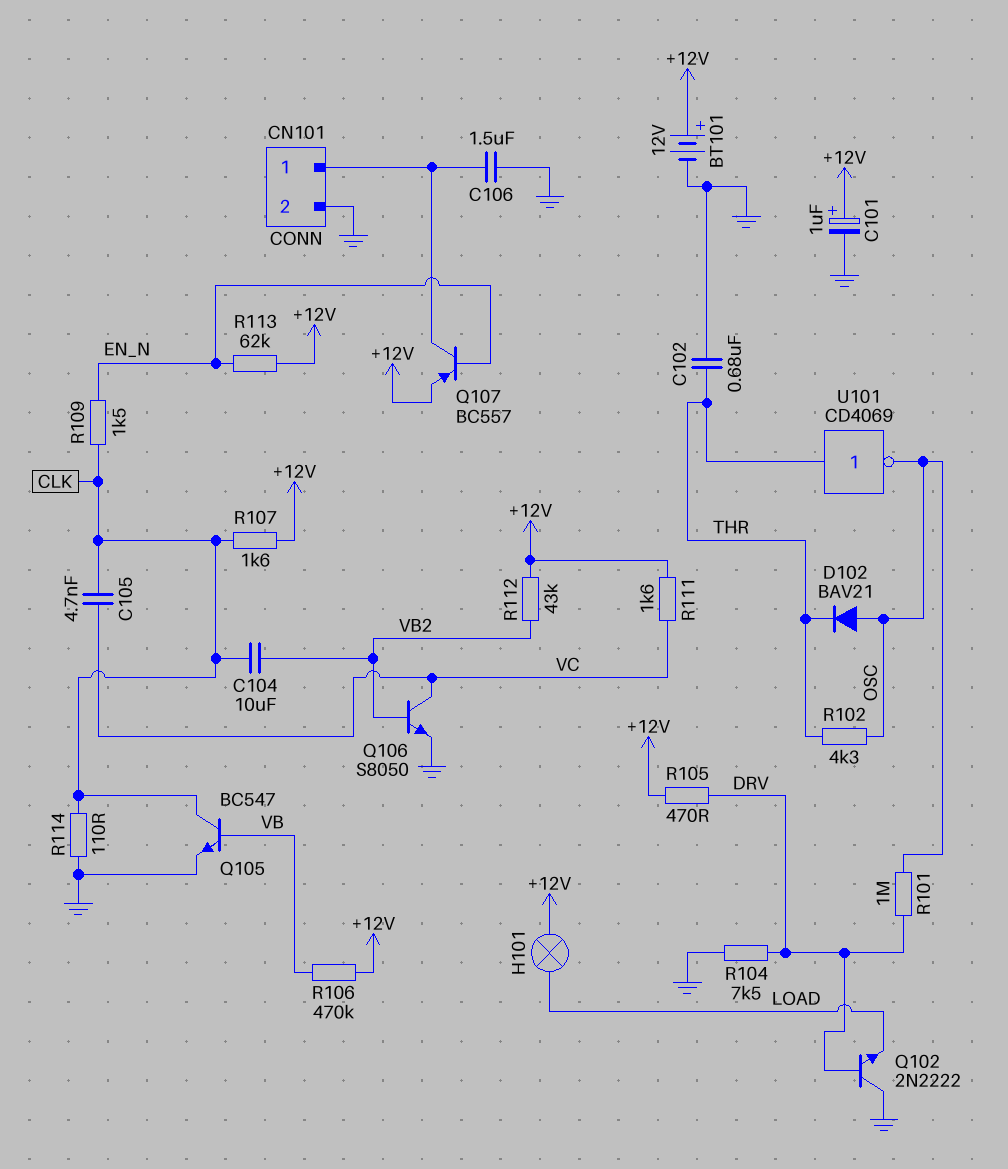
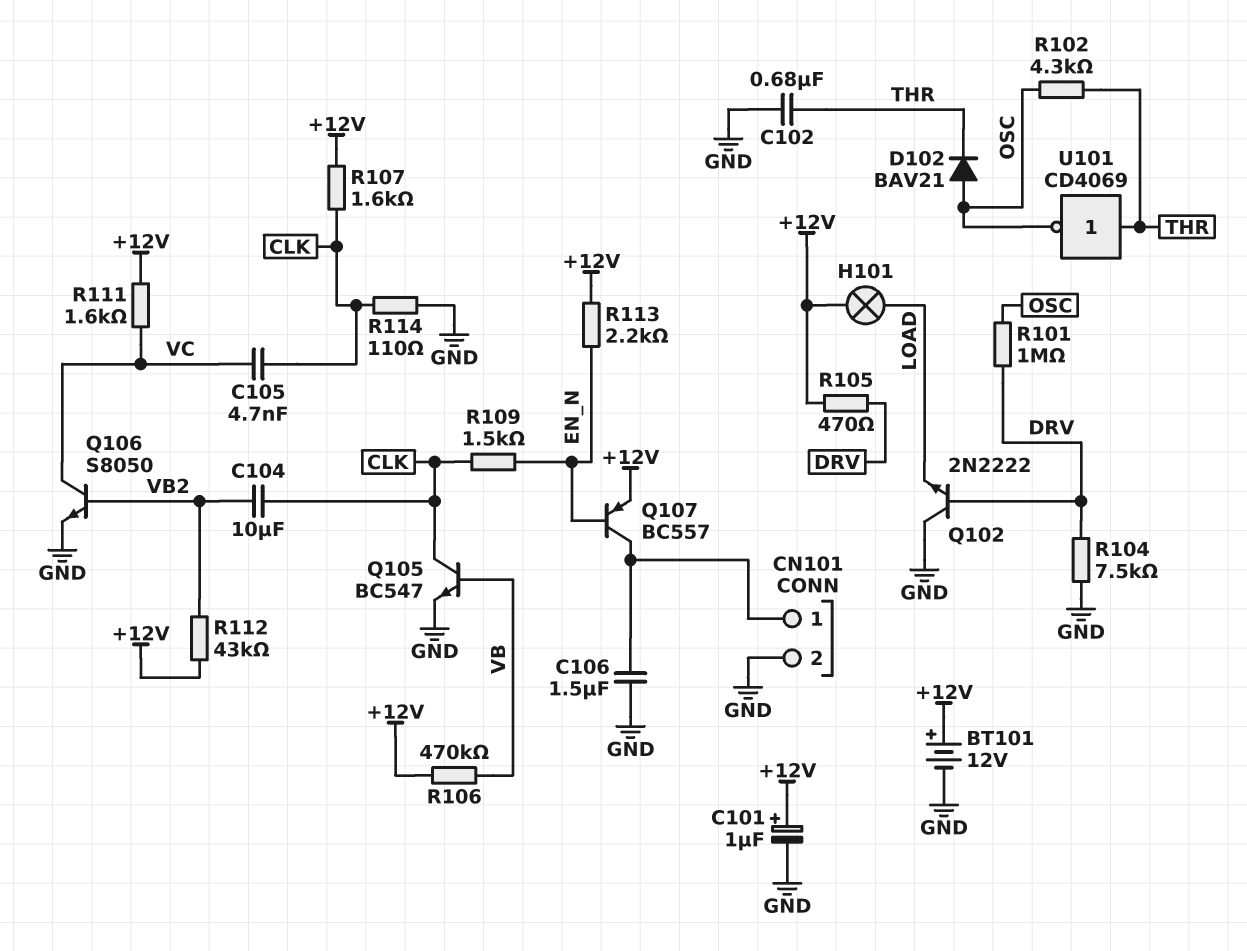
R113: 62k (+12V, EN_N) -> 2.2k (+12V, EN_N)

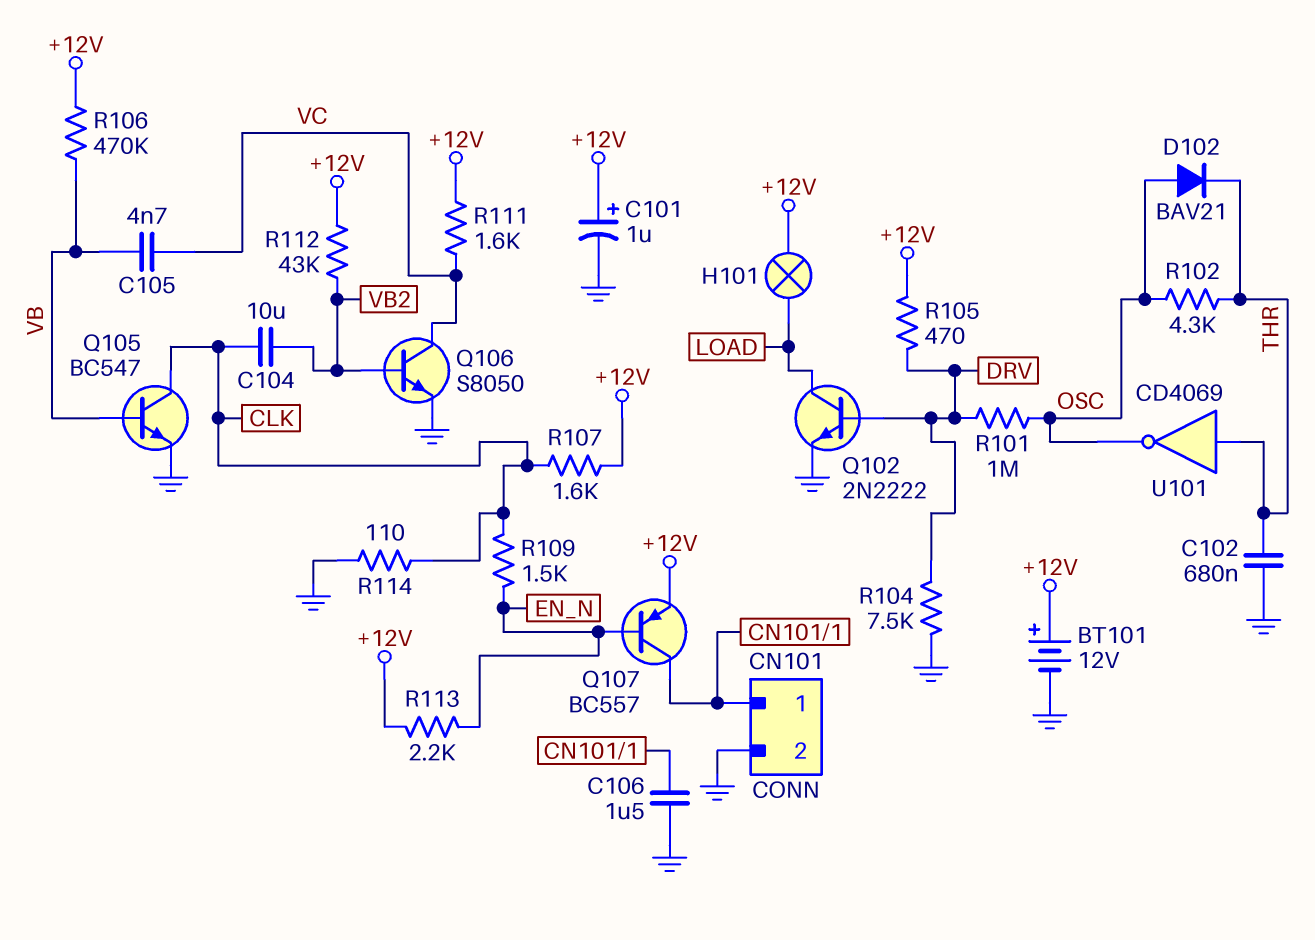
C105: 4.7nF (CLK, VC) -> 4.7nF (VB, VC)
Q102: NPN 2N2222 (B DRV, C GND, E LOAD) -> NPN 2N2222 (B DRV, C LOAD, E GND)

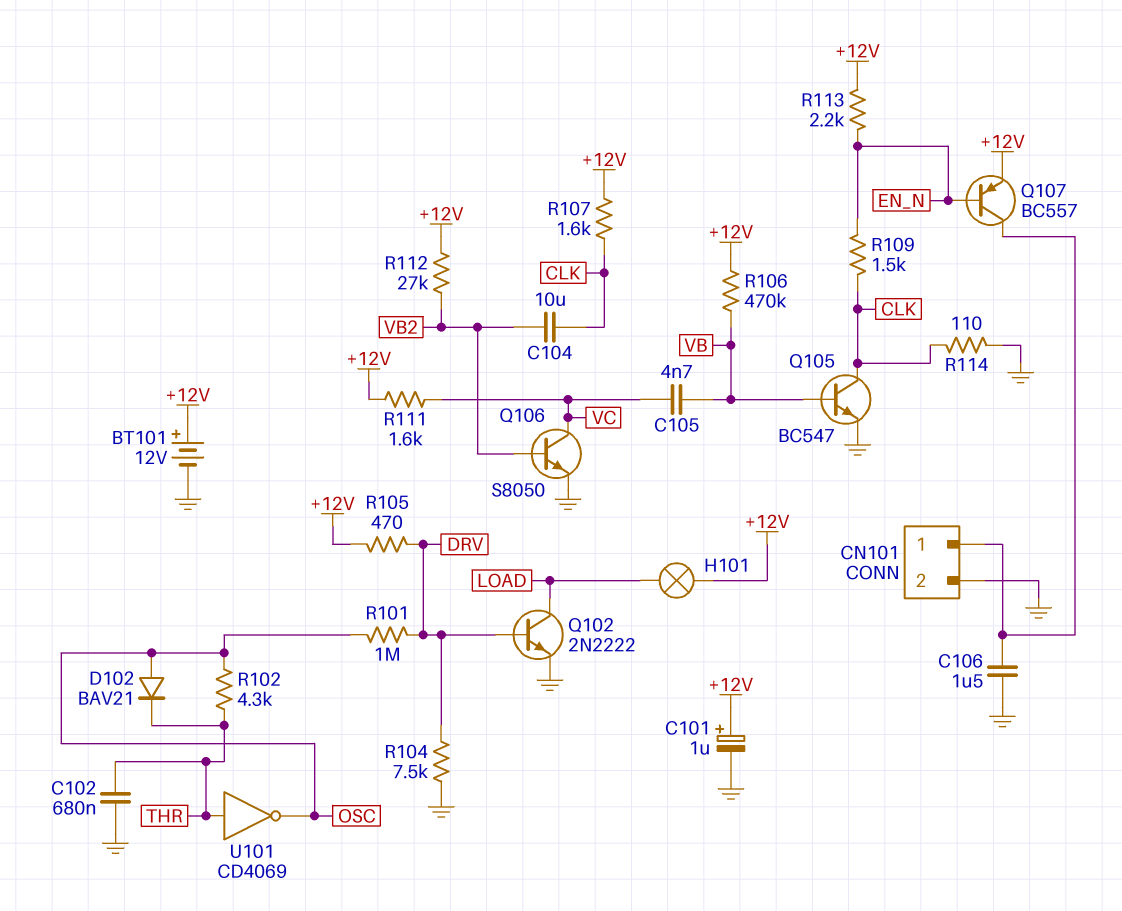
R112: 43k (+12V, VB2) -> 27k (+12V, VB2)

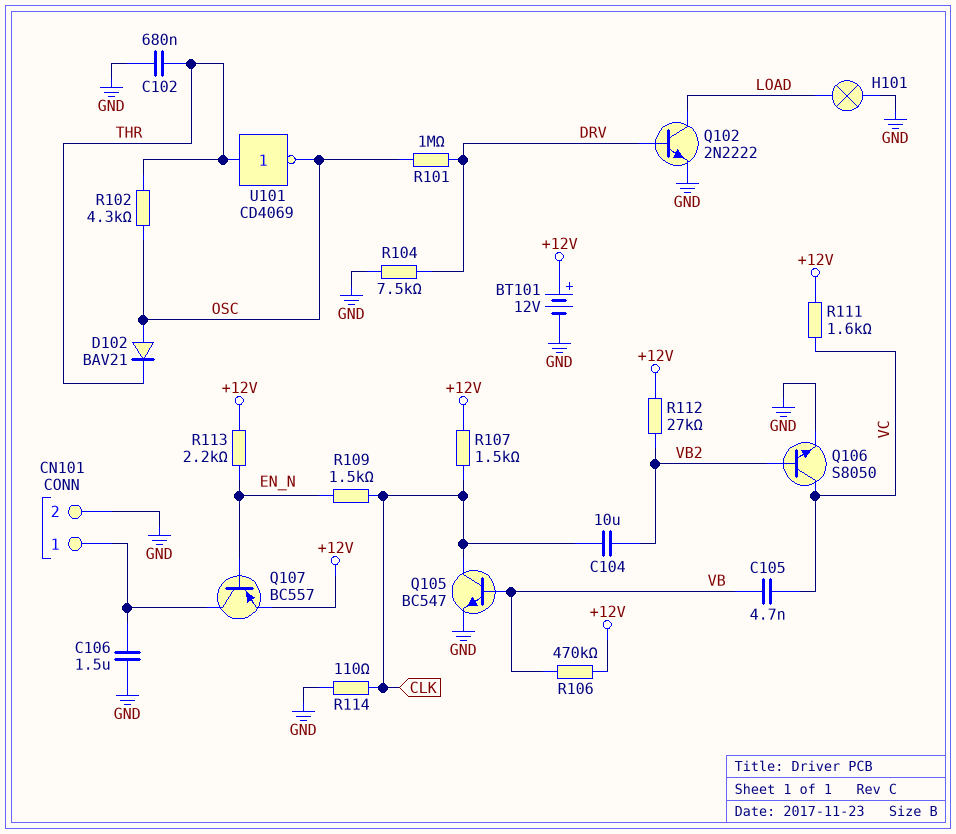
C101: 1uF (plus +12V, minus GND) -> none
H101: lamp (+12V, LOAD) -> lamp (GND, LOAD)
R105: 470 (+12V, DRV) -> none
R107: 1.6k (+12V, CLK) -> 1.5k (+12V, CLK)

